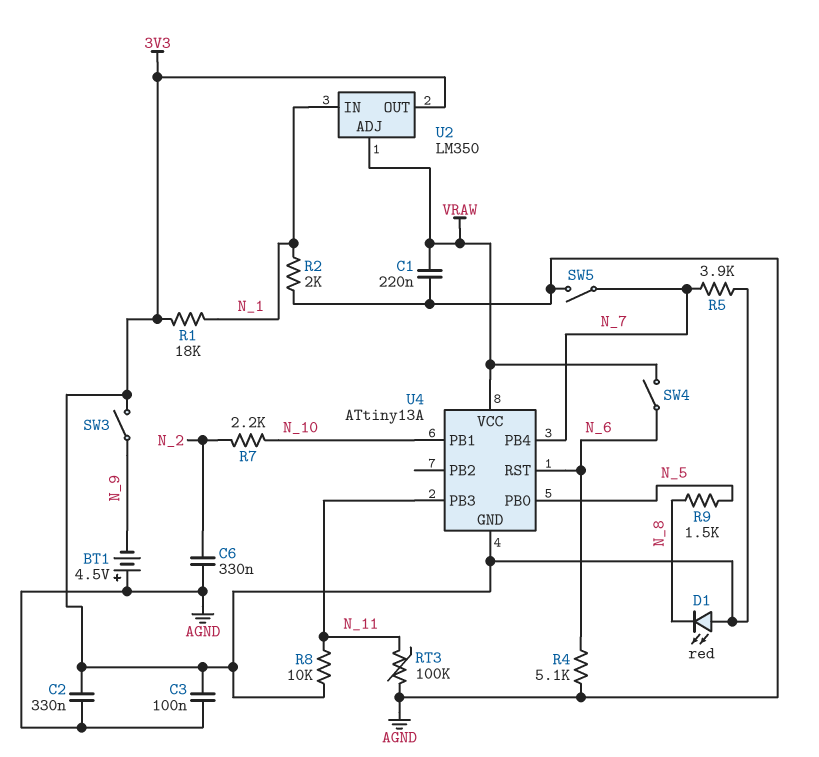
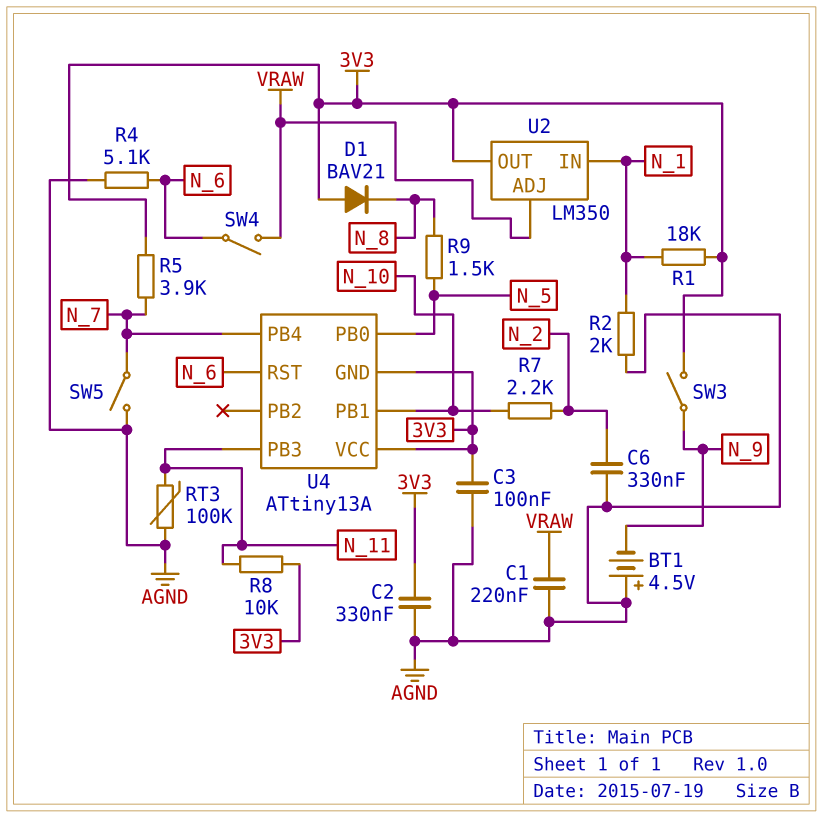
D1: LED red (A 3V3, K N_8) -> diode BAV21 (A 3V3, K N_8)
U4 pin VCC: VRAW -> 3V3

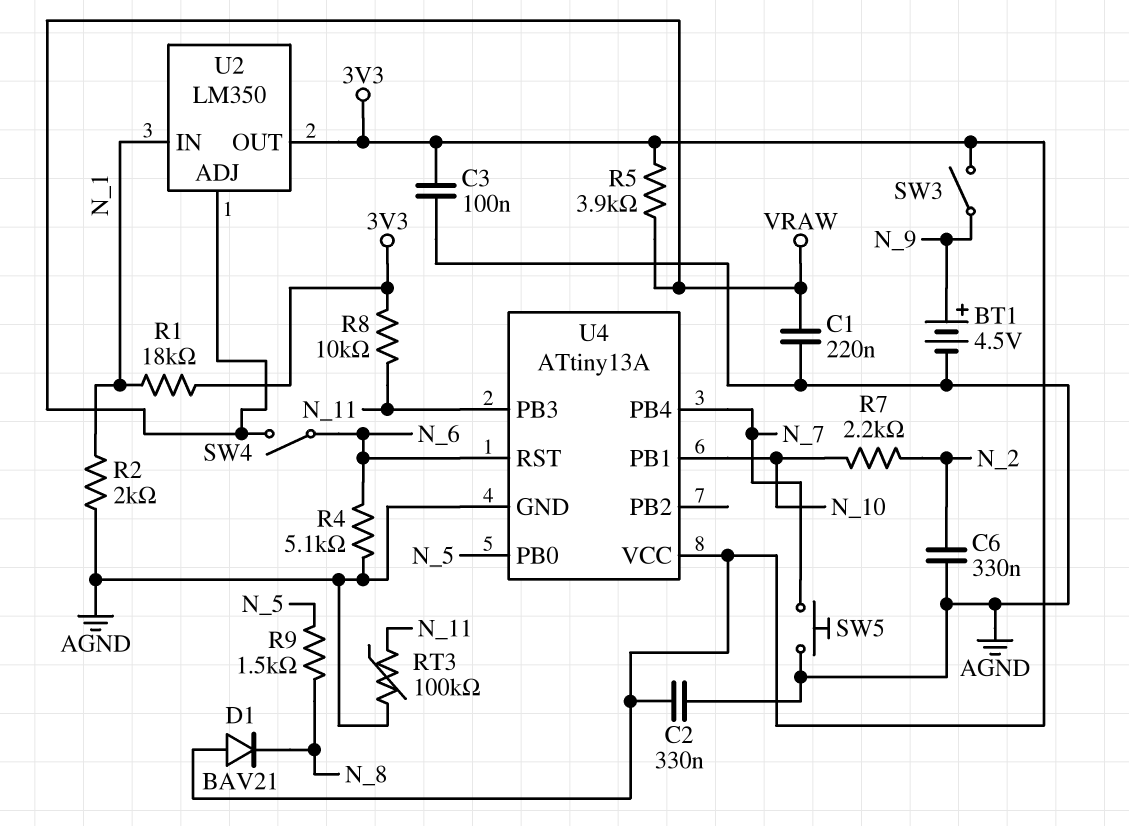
BT1: 4.5V (plus AGND, minus N_9) -> 4.5V (plus N_9, minus AGND)
R5: 3.9k (3V3, N_7) -> 3.9k (3V3, VRAW)
SW5: switch (AGND, N_7) -> button (AGND, N_7)
U4 pin GND: 3V3 -> AGND

